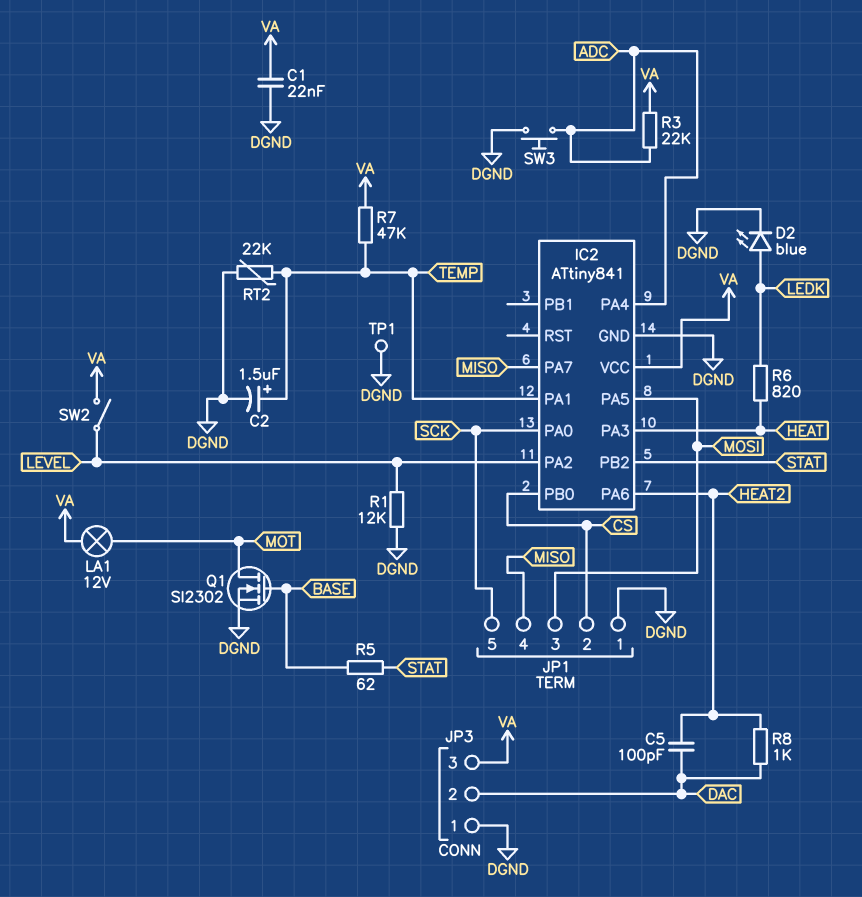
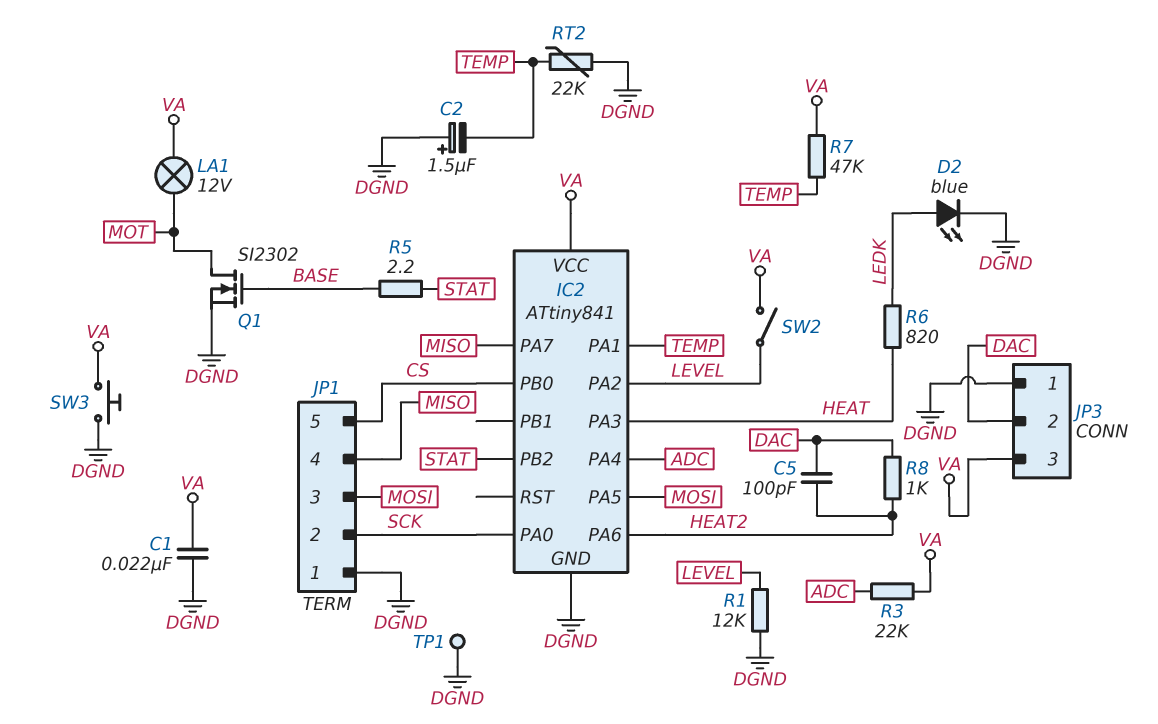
C2: 1.5uF (plus TEMP, minus DGND) -> 1.5uF (plus DGND, minus TEMP)
JP1 pin 2: CS -> SCK
JP1 pin 5: SCK -> CS
R5: 62 (BASE, STAT) -> 2.2 (BASE, STAT)
SW3: button (ADC, DGND) -> button (DGND, VA)

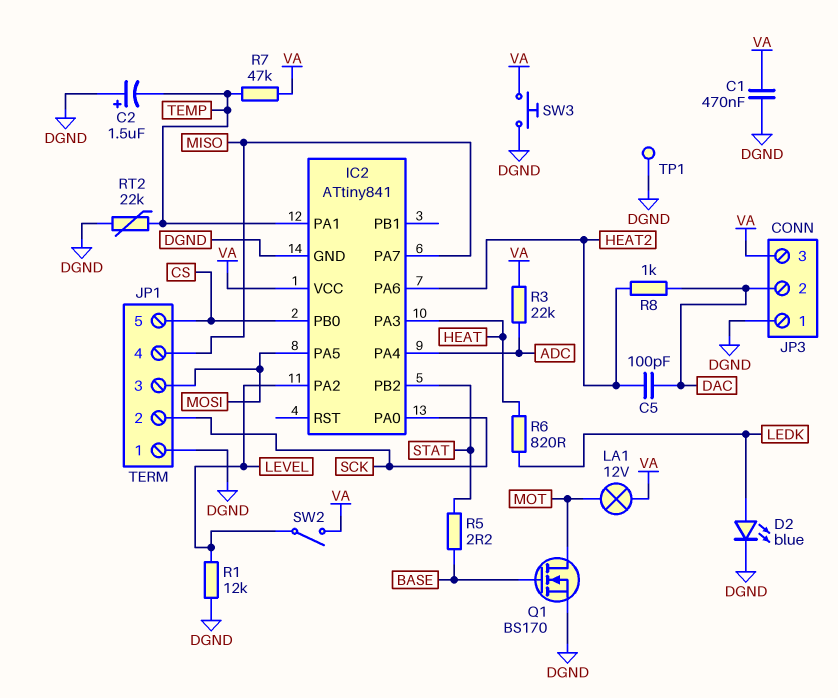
C1: 22nF (DGND, VA) -> 470nF (DGND, VA)
Q1: NMOS SI2302 (G BASE, D MOT, S DGND) -> NMOS BS170 (G BASE, D MOT, S DGND)

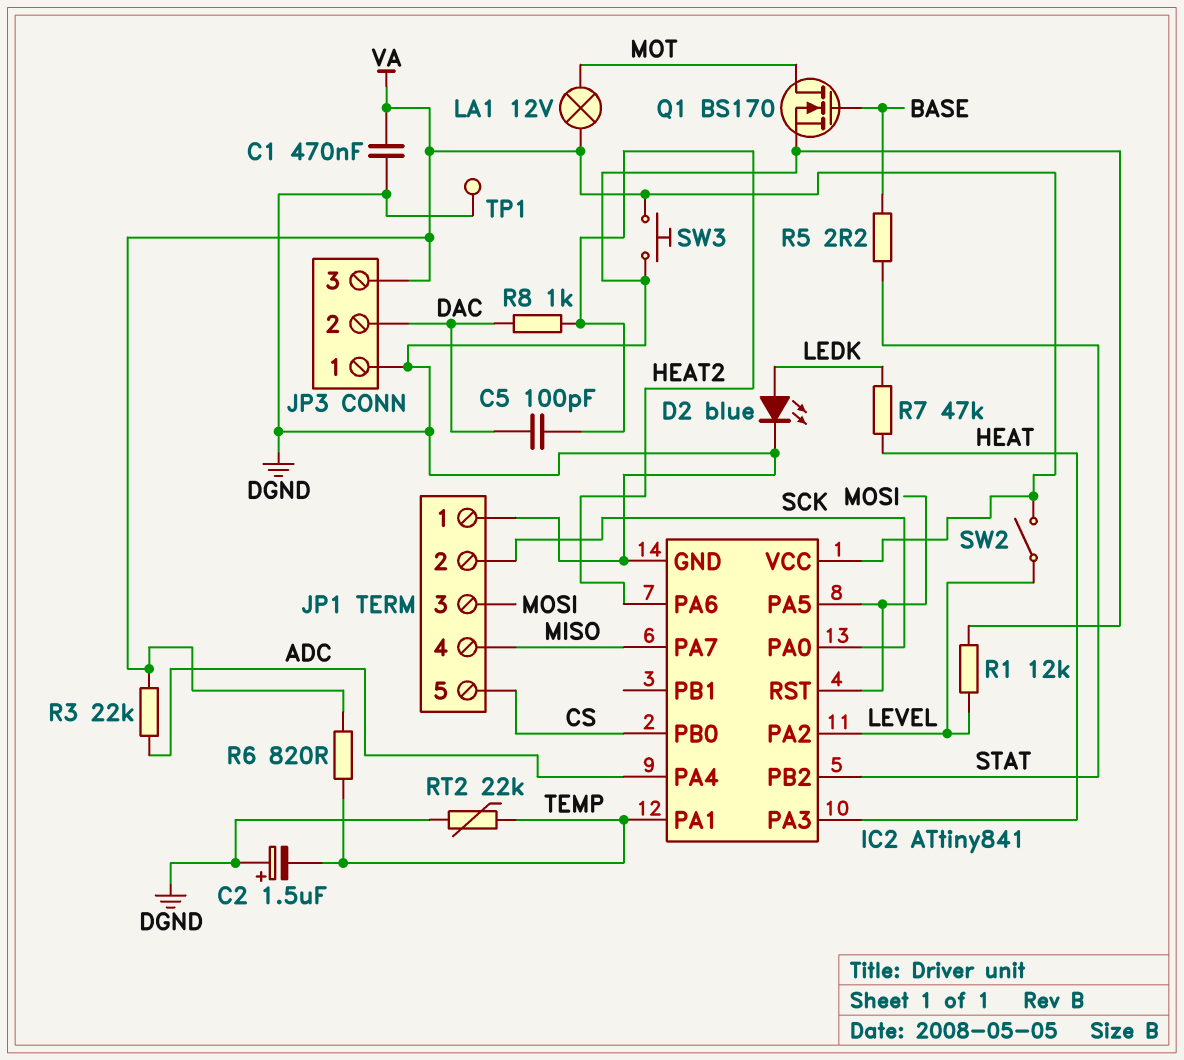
IC2 pin RST: none -> MOSI
R6: 820 (HEAT, LEDK) -> 820 (TEMP, VA)
R7: 47k (TEMP, VA) -> 47k (HEAT, LEDK)

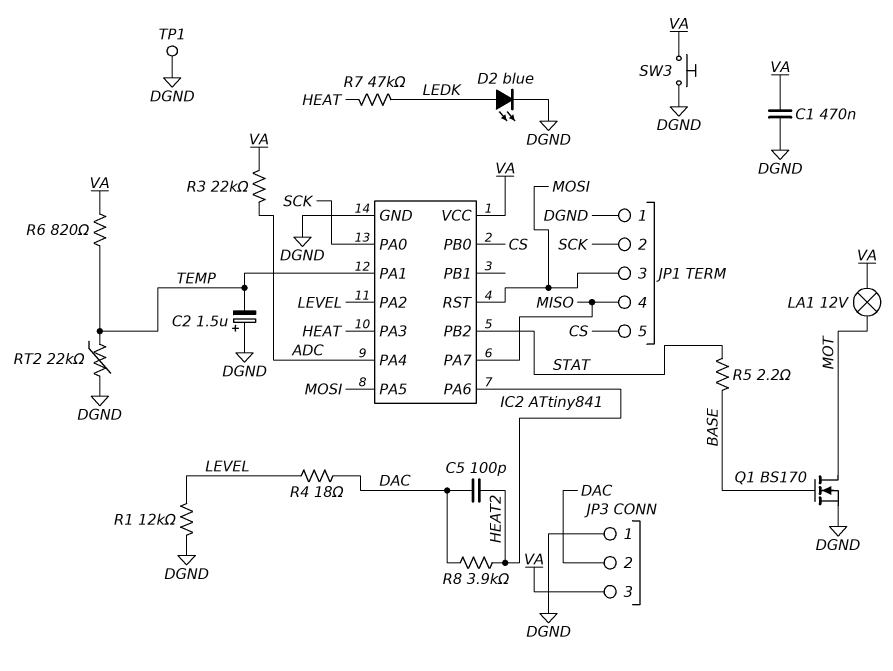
R4: none -> 18 (DAC, LEVEL)
R8: 1k (DAC, HEAT2) -> 3.9k (DAC, HEAT2)
SW2: switch (LEVEL, VA) -> none

